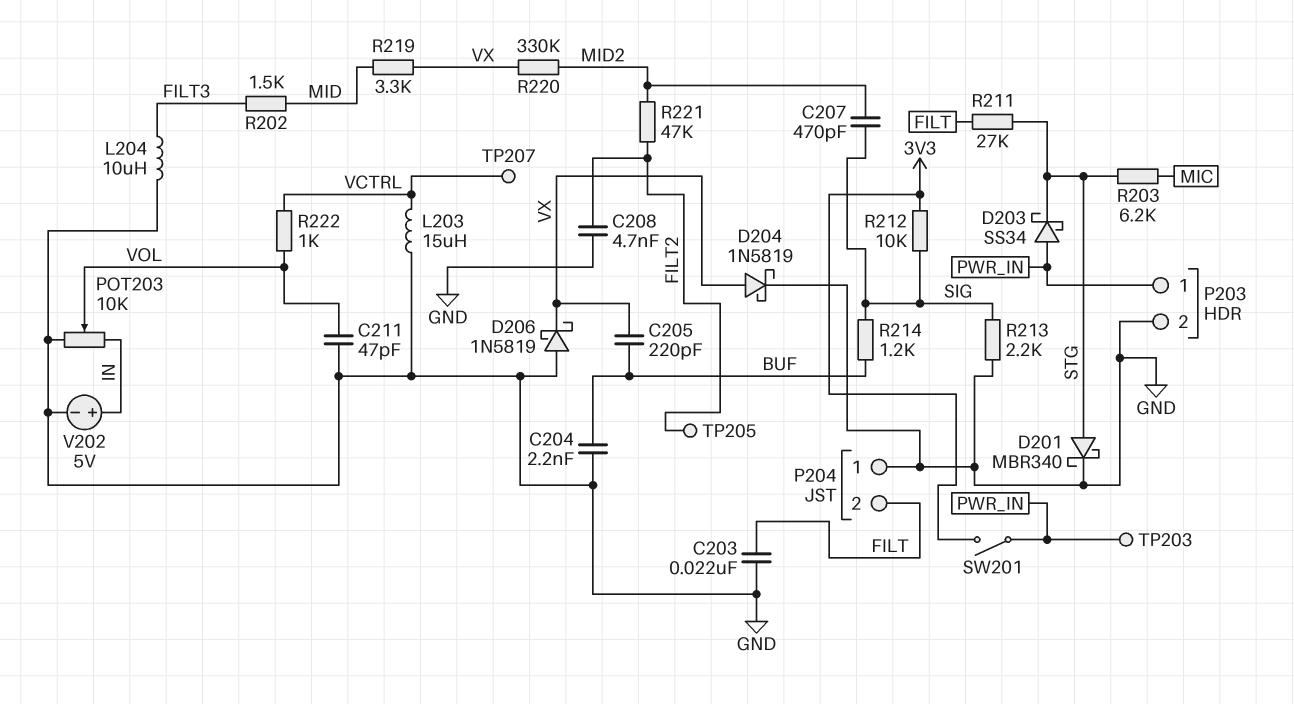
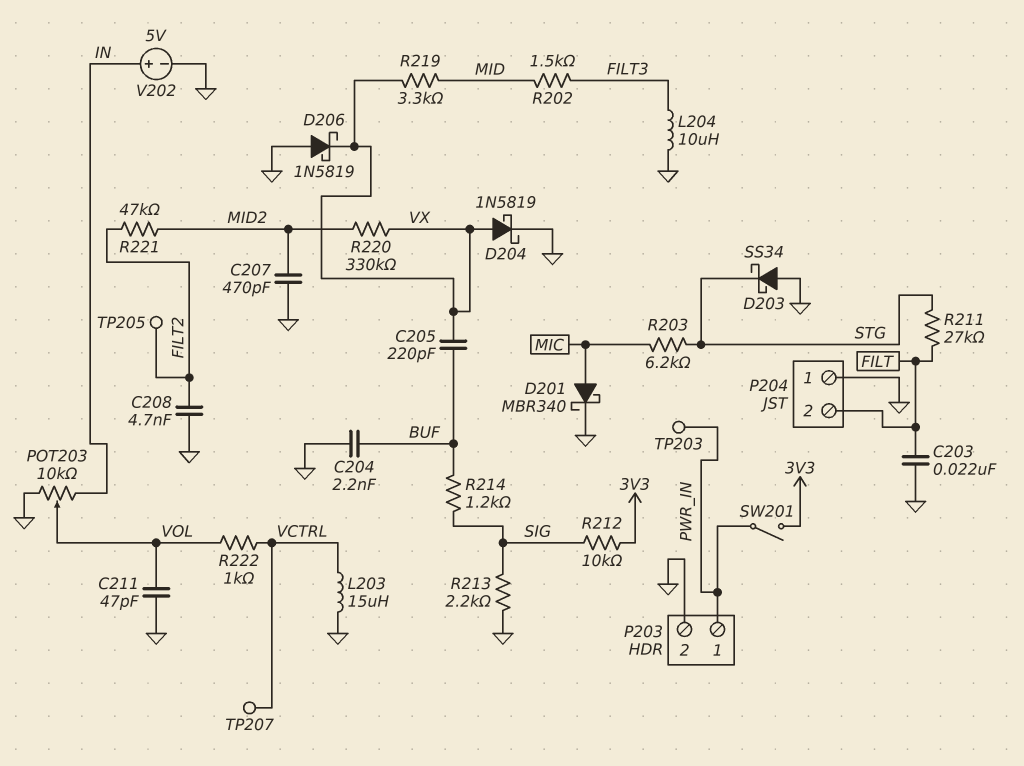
C207: 470pF (MID2, SIG) -> 470pF (GND, MID2)
D201: schottky MBR340 (A STG, K GND) -> schottky MBR340 (A MIC, K GND)
D203: schottky SS34 (A PWR_IN, K STG) -> schottky SS34 (A GND, K STG)

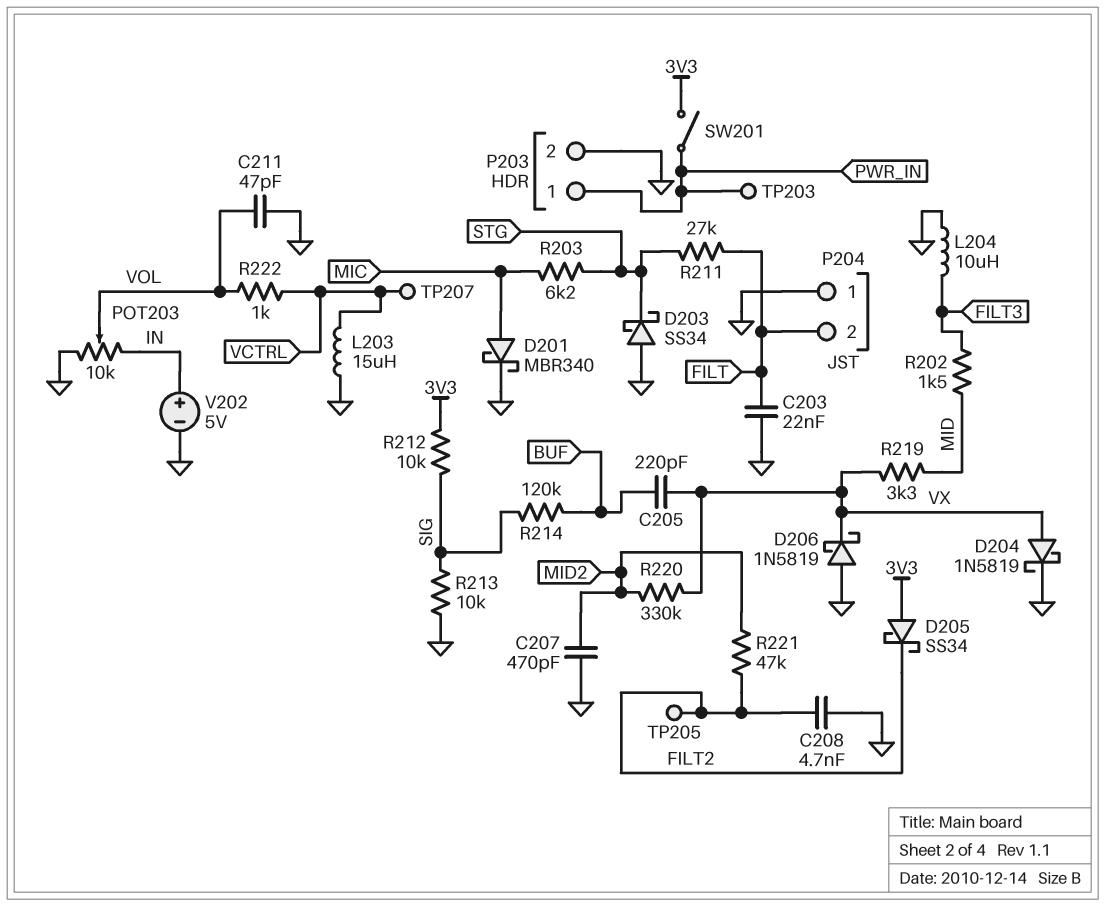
C204: 2.2nF (BUF, GND) -> none
D205: none -> schottky SS34 (A 3V3, K FILT2)
R213: 2.2k (GND, SIG) -> 10k (GND, SIG)
R214: 1.2k (BUF, SIG) -> 120k (BUF, SIG)

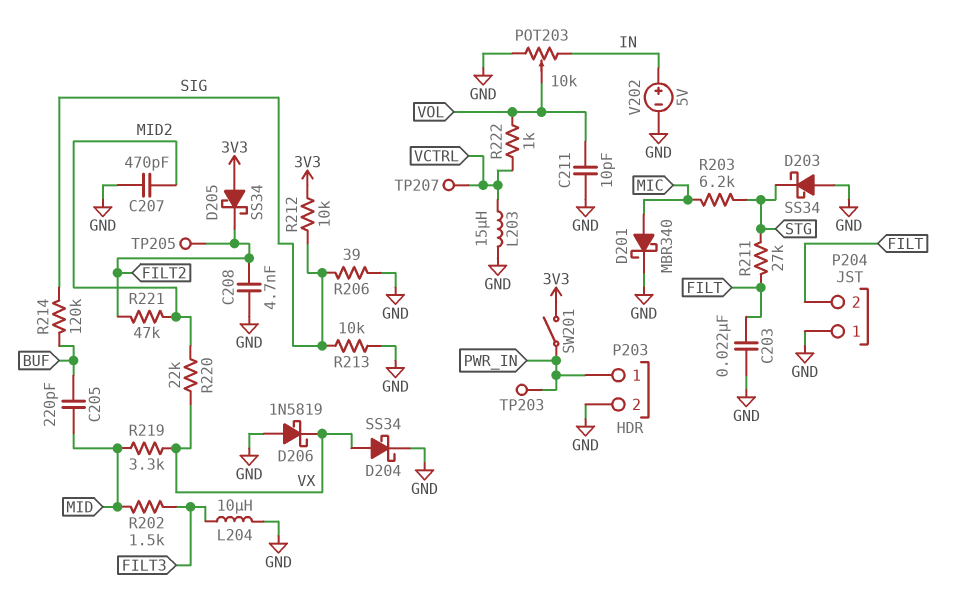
C205: 220pF (BUF, VX) -> 220pF (BUF, MID)
C211: 47pF (GND, VOL) -> 10pF (GND, VOL)
D204: schottky 1N5819 (A VX, K GND) -> schottky SS34 (A VX, K GND)
R206: none -> 39 (GND, SIG)
R220: 330k (MID2, VX) -> 22k (MID2, VX)

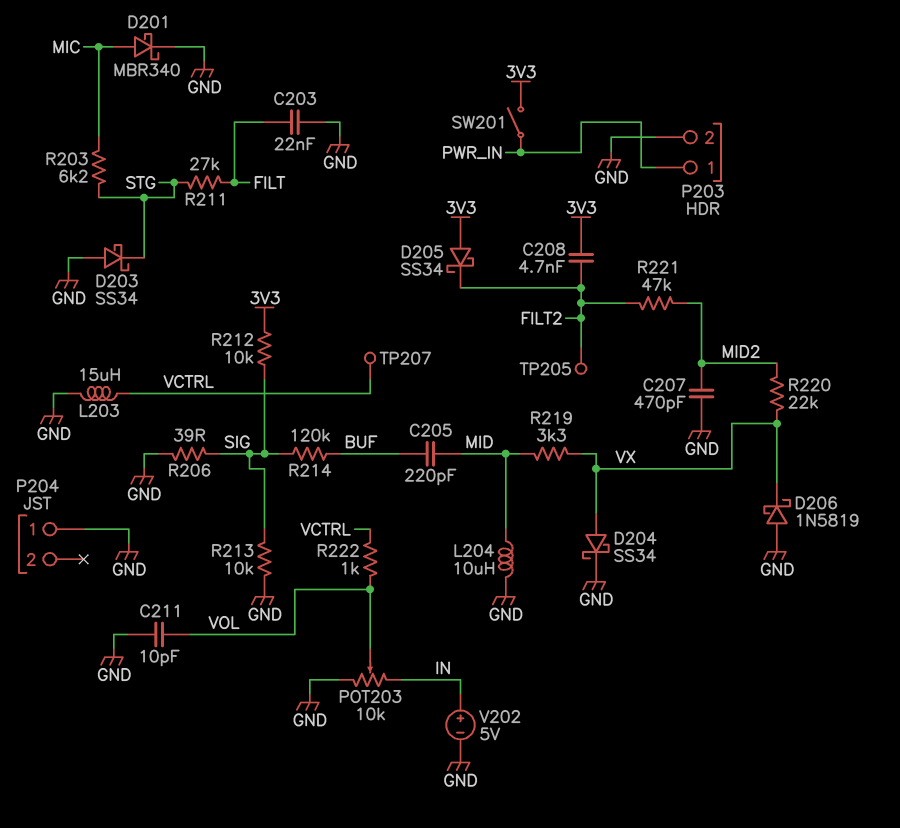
C208: 4.7nF (FILT2, GND) -> 4.7nF (3V3, FILT2)
L204: 10uH (FILT3, GND) -> 10uH (GND, MID)
P204 pin 2: FILT -> none
R202: 1.5k (FILT3, MID) -> none
TP203: test point (PWR_IN) -> none

